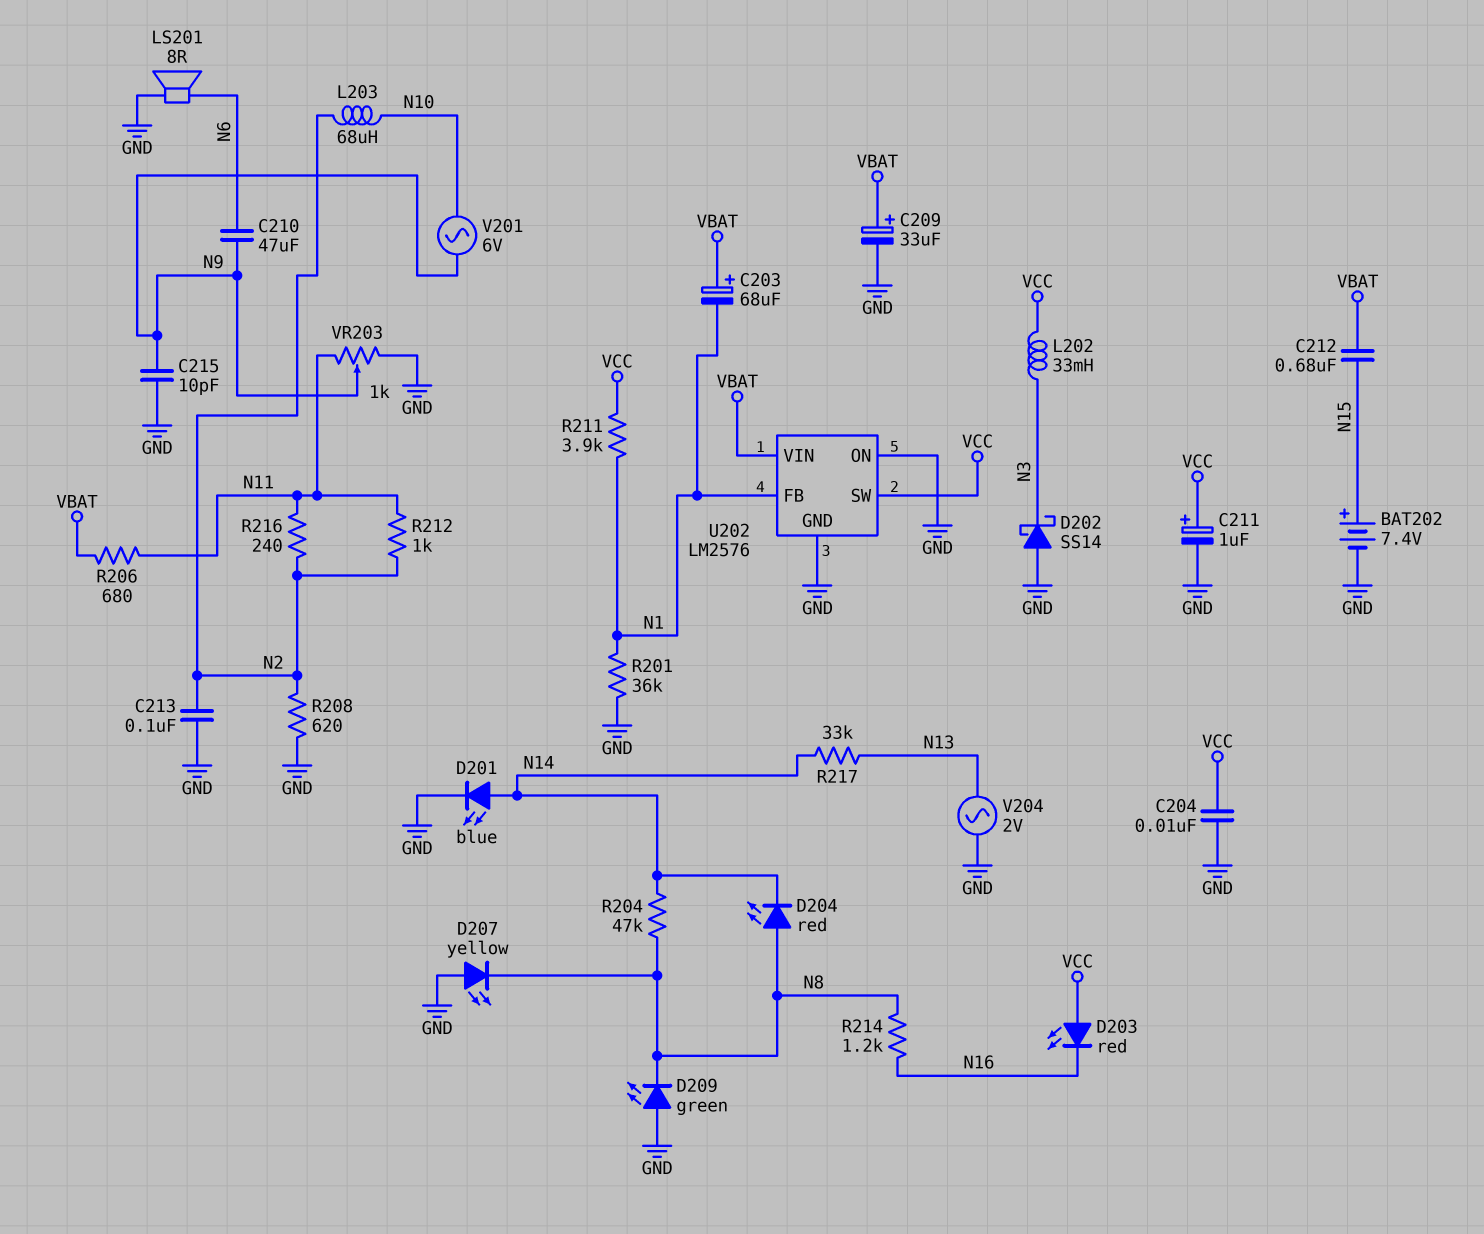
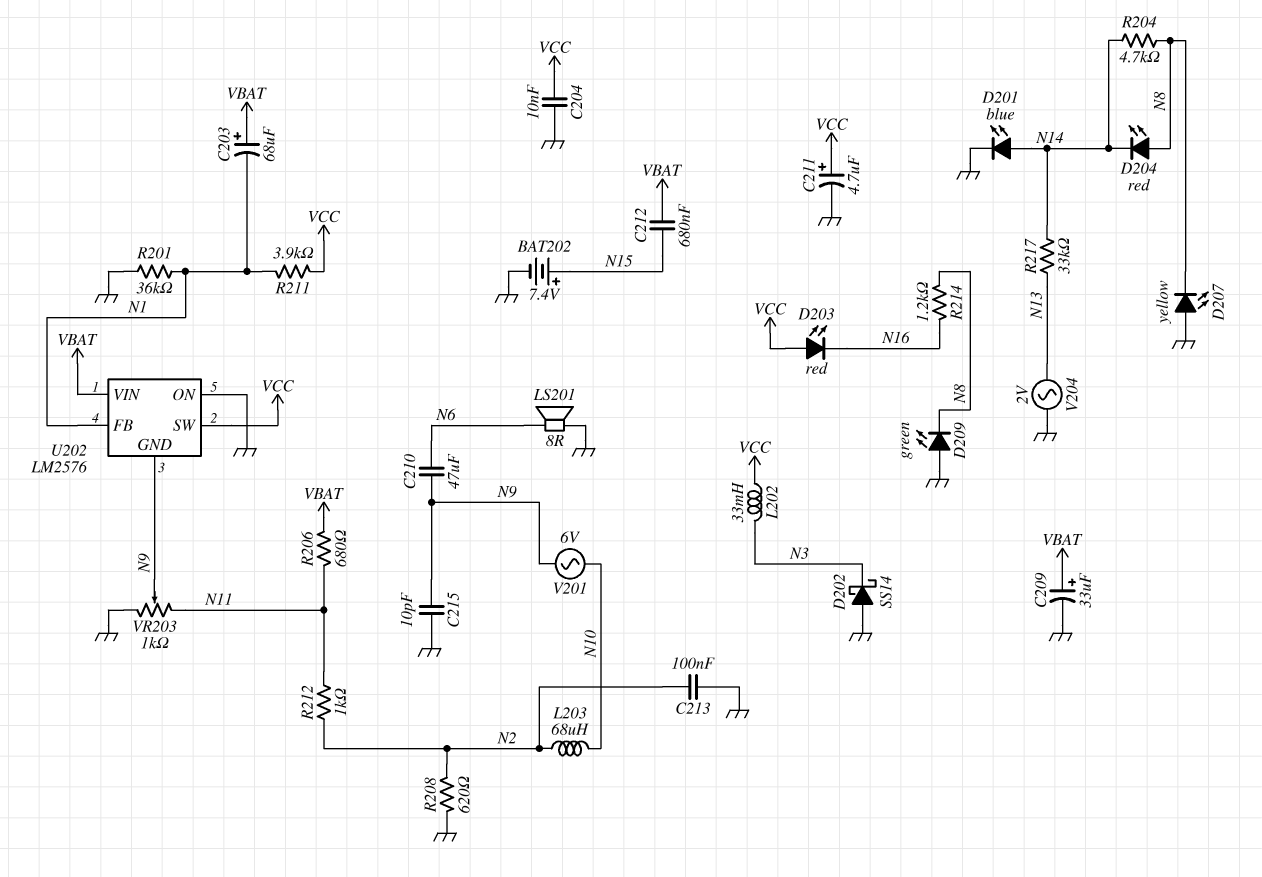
C211: 1uF (plus VCC, minus GND) -> 4.7uF (plus VCC, minus GND)
R204: 47k (N8, N14) -> 4.7k (N8, N14)
R216: 240 (N2, N11) -> none
U202 pin GND: GND -> N9

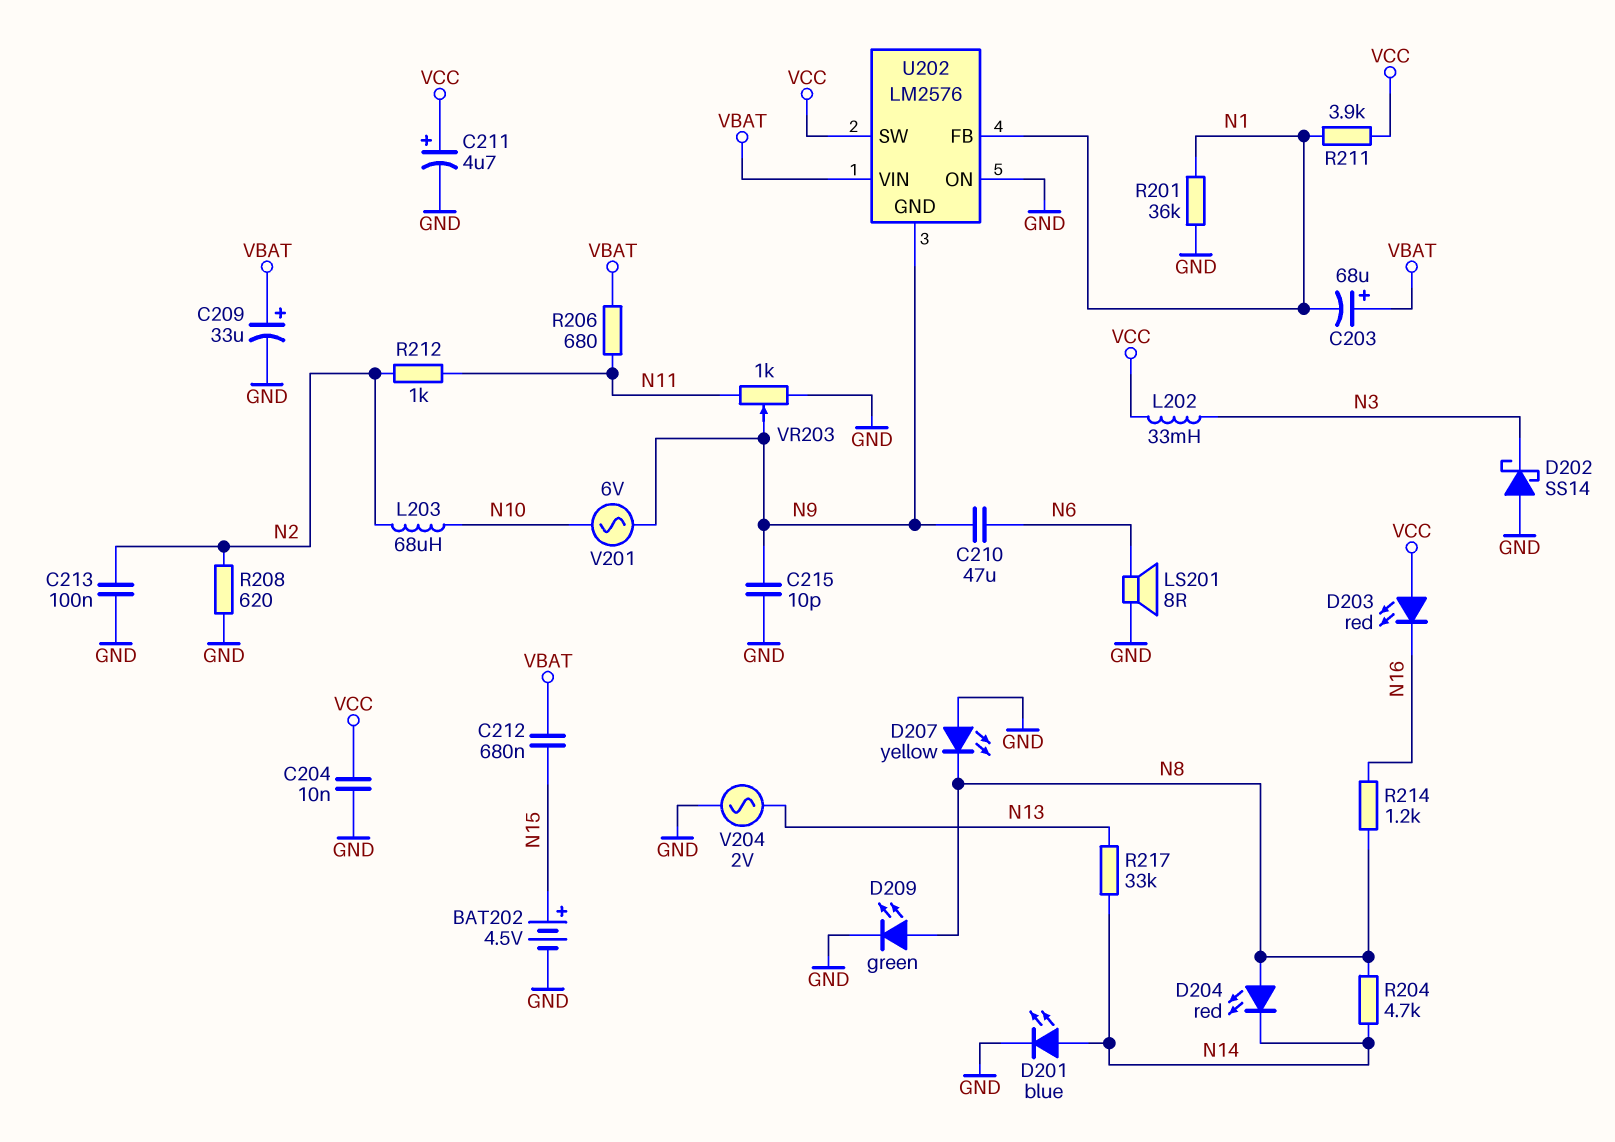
BAT202: 7.4V (plus N15, minus GND) -> 4.5V (plus N15, minus GND)
D209: LED green (A GND, K N8) -> LED green (A N8, K GND)

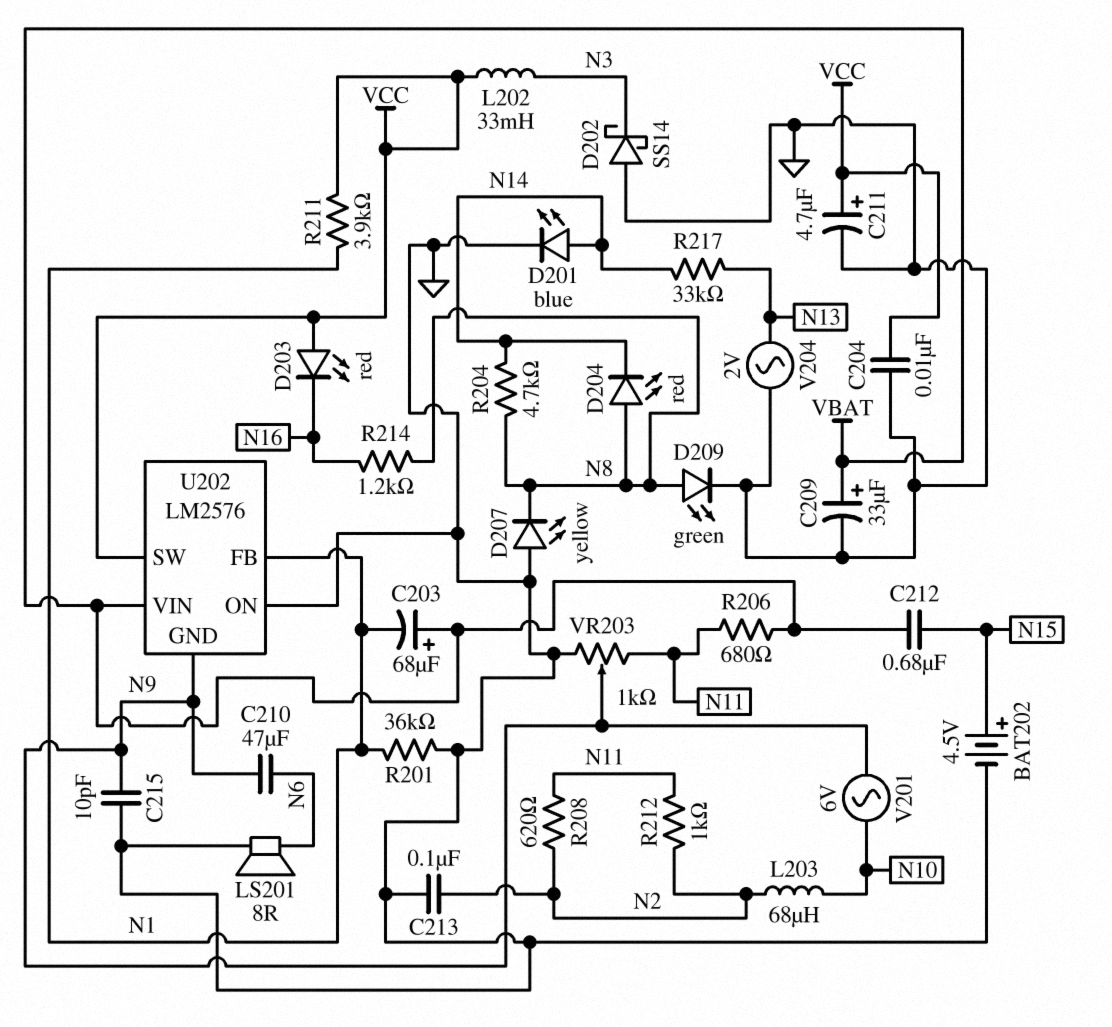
R208: 620 (GND, N2) -> 620 (N2, N11)

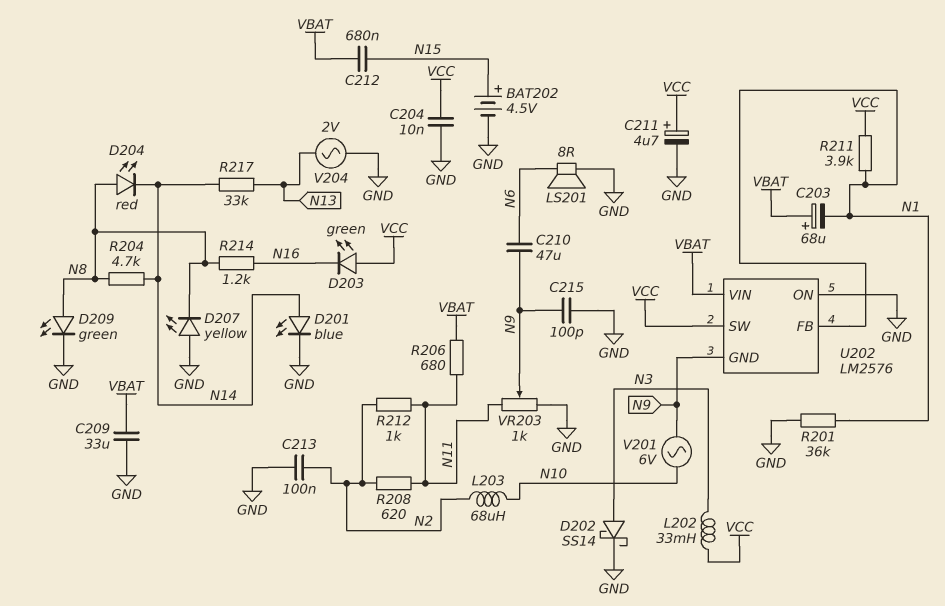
C209: 33uF (plus VBAT, minus GND) -> 33uF (GND, VBAT)
C215: 10pF (GND, N9) -> 100pF (GND, N9)
D202: schottky SS14 (A GND, K N3) -> schottky SS14 (A N3, K GND)
D203: LED red (A VCC, K N16) -> LED green (A VCC, K N16)

